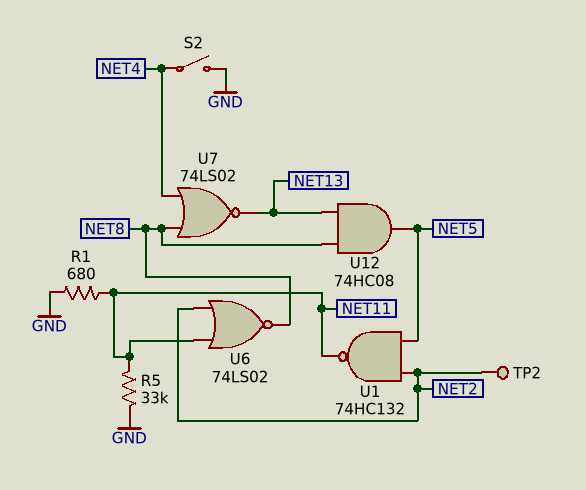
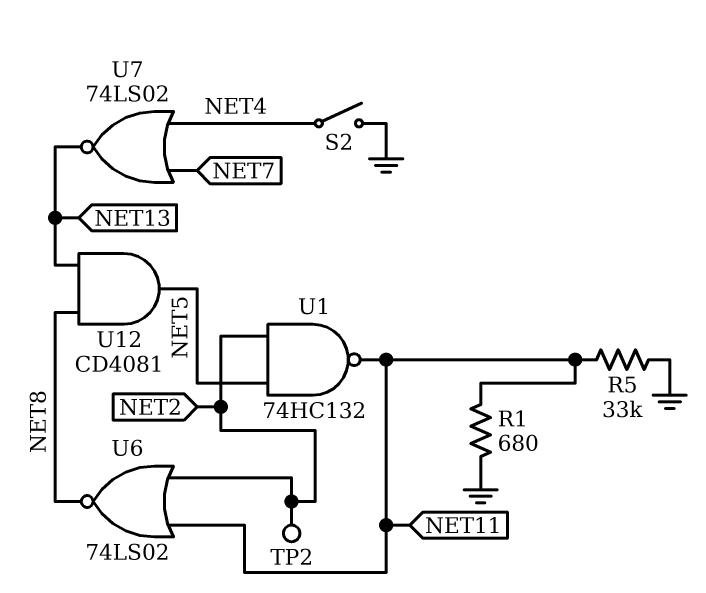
U7: NOR 74LS02 (in NET4, in NET8, out NET13) -> NOR 74LS02 (in NET4, in NET7, out NET13)
U12: AND 74HC08 (in NET8, in NET13, out NET5) -> AND CD4081 (in NET8, in NET13, out NET5)

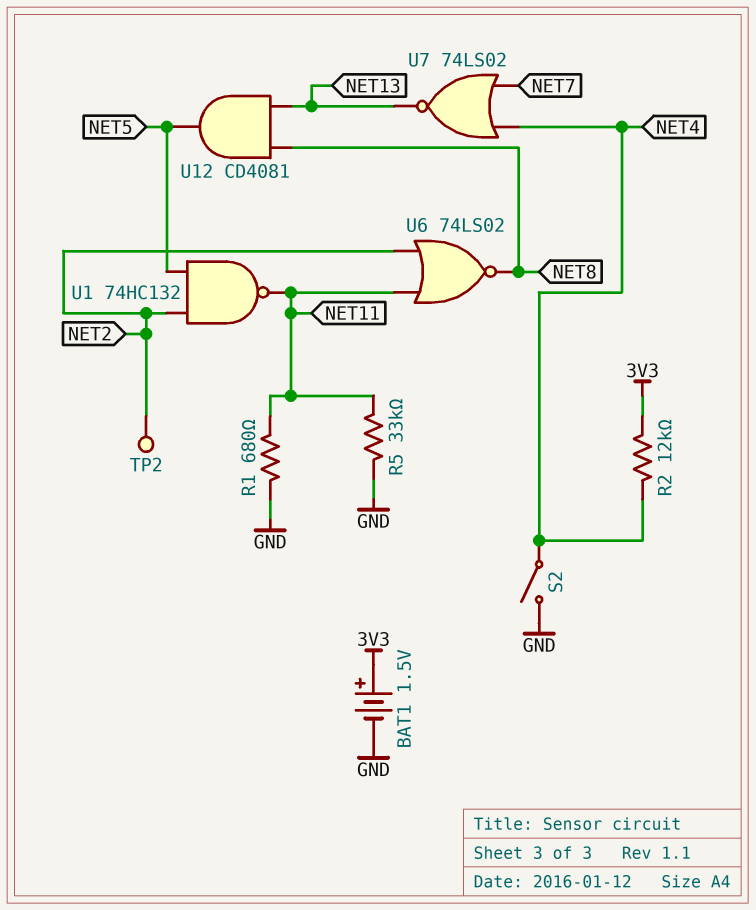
BAT1: none -> 1.5V (plus 3V3, minus GND)
R2: none -> 12k (3V3, NET4)

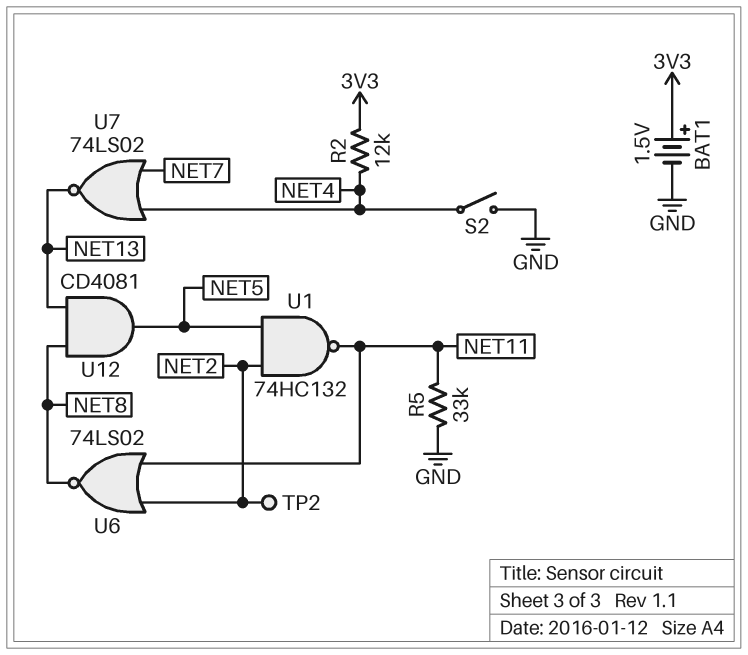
R1: 680 (GND, NET11) -> none

